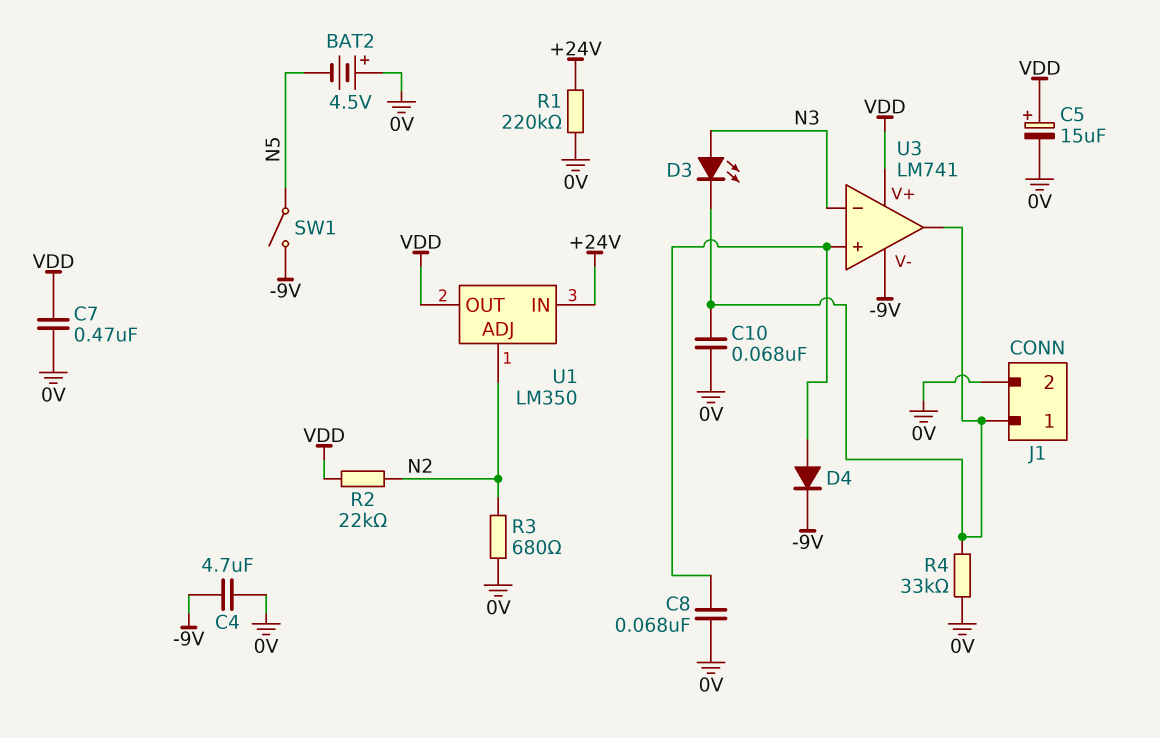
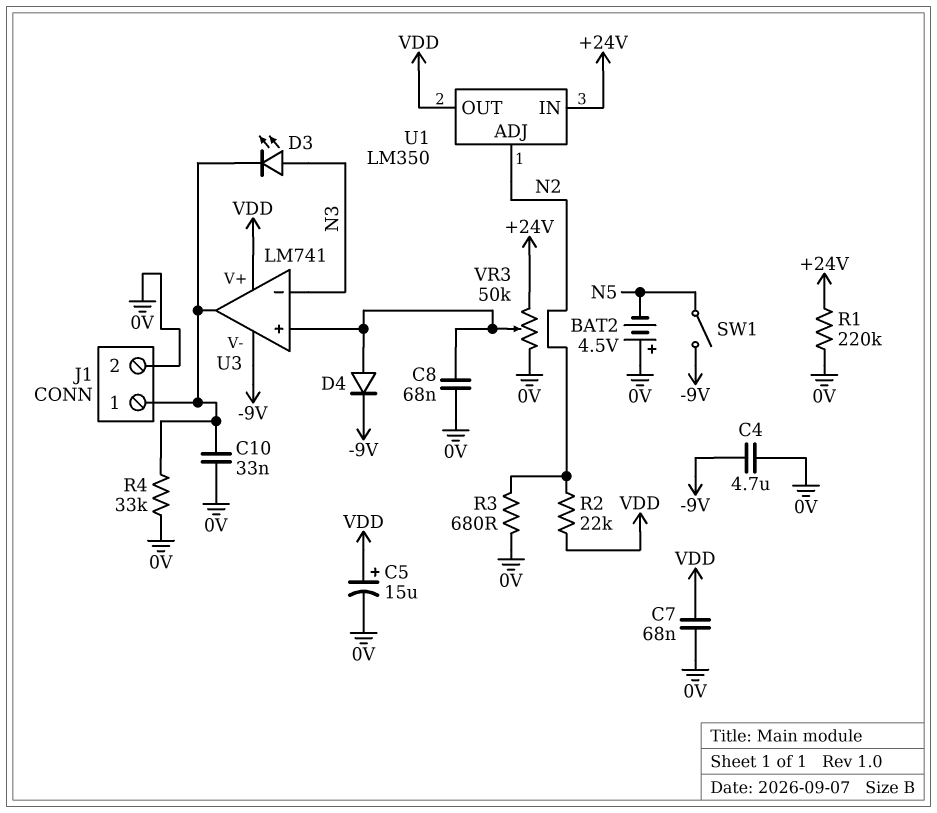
C7: 470nF (0V, VDD) -> 68nF (0V, VDD)
C10: 68nF (0V, J1/1) -> 33nF (0V, J1/1)
VR3: none -> 50k (+24V, 0V, wiper U3/in+)

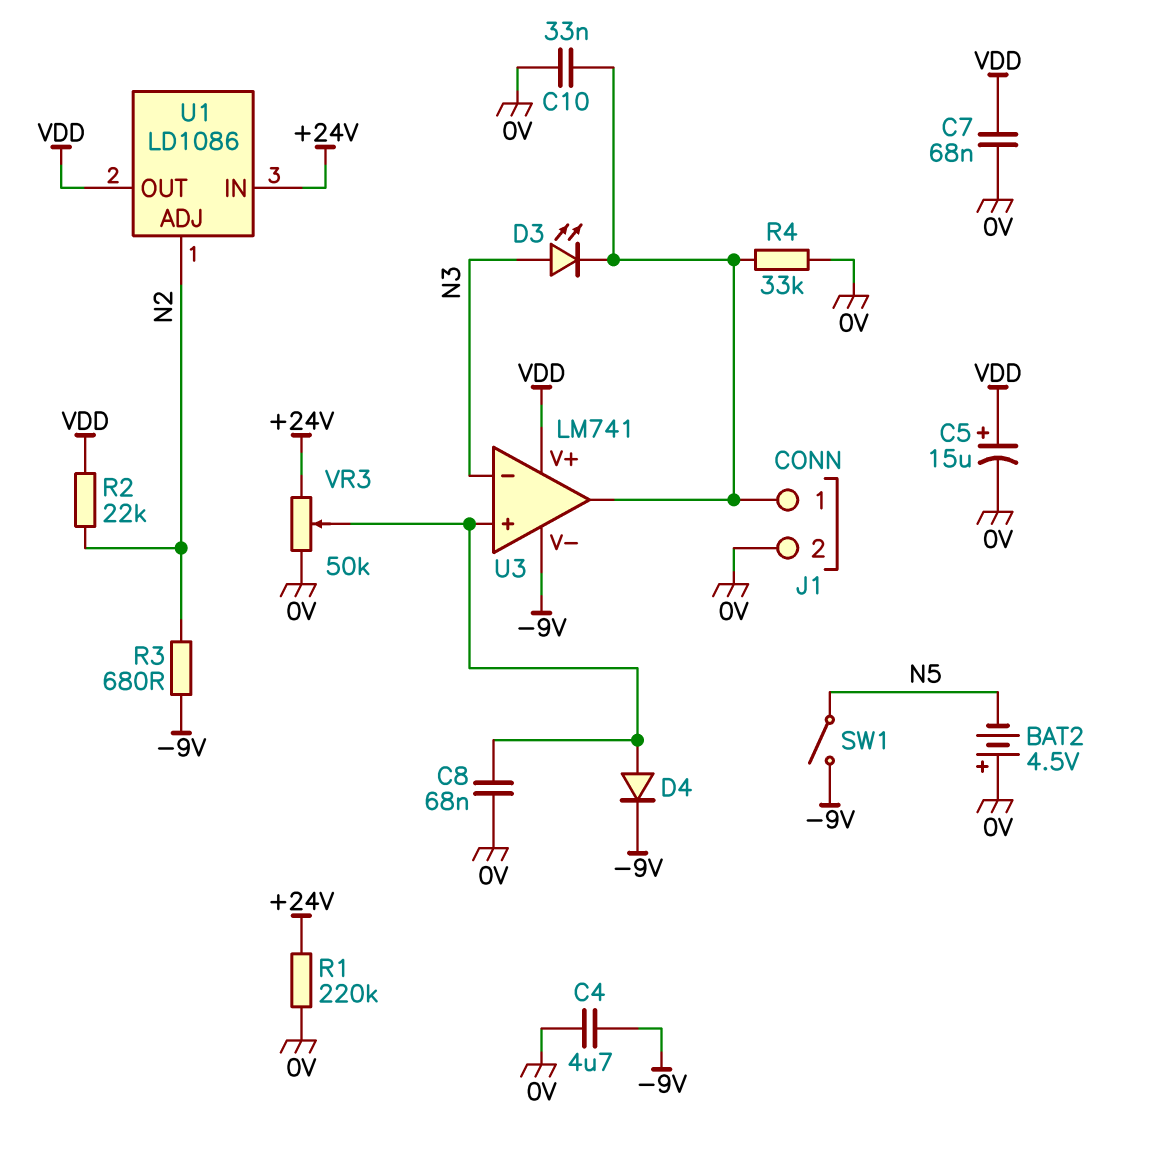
R3: 680 (0V, N2) -> 680 (-9V, N2)
U1: LM350 -> LD1086

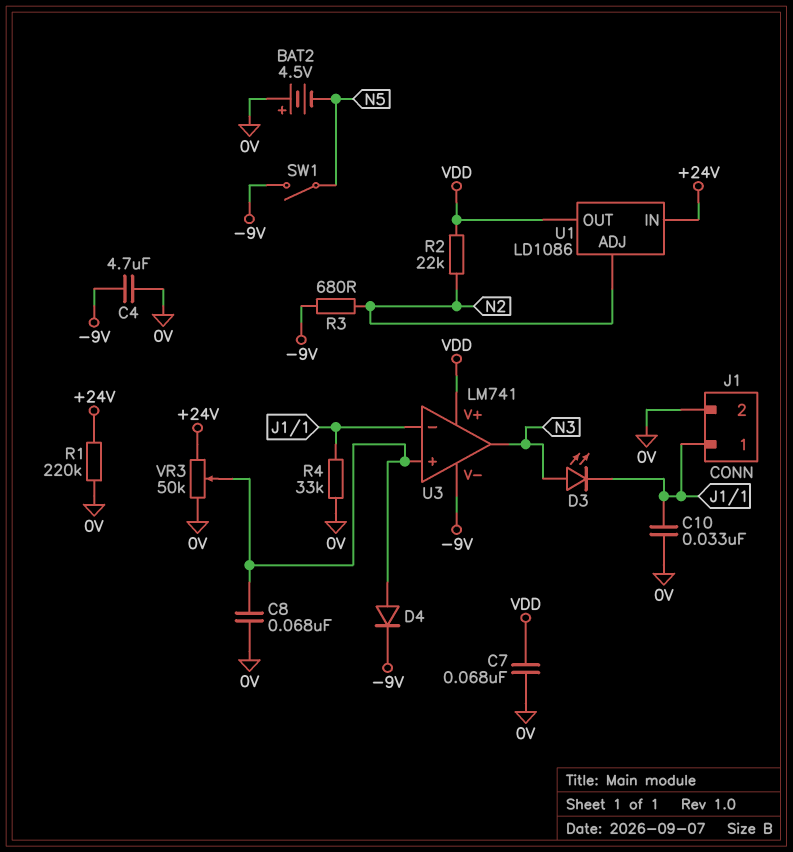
C5: 15uF (plus VDD, minus 0V) -> none
U3 pin in-: N3 -> J1/1
U3 pin out: J1/1 -> N3

